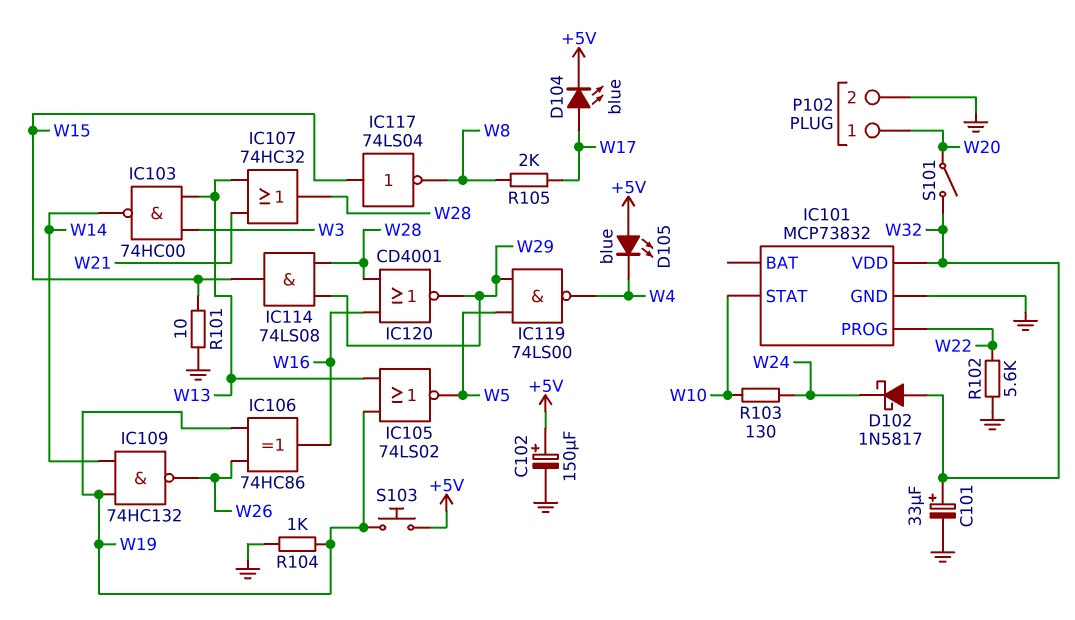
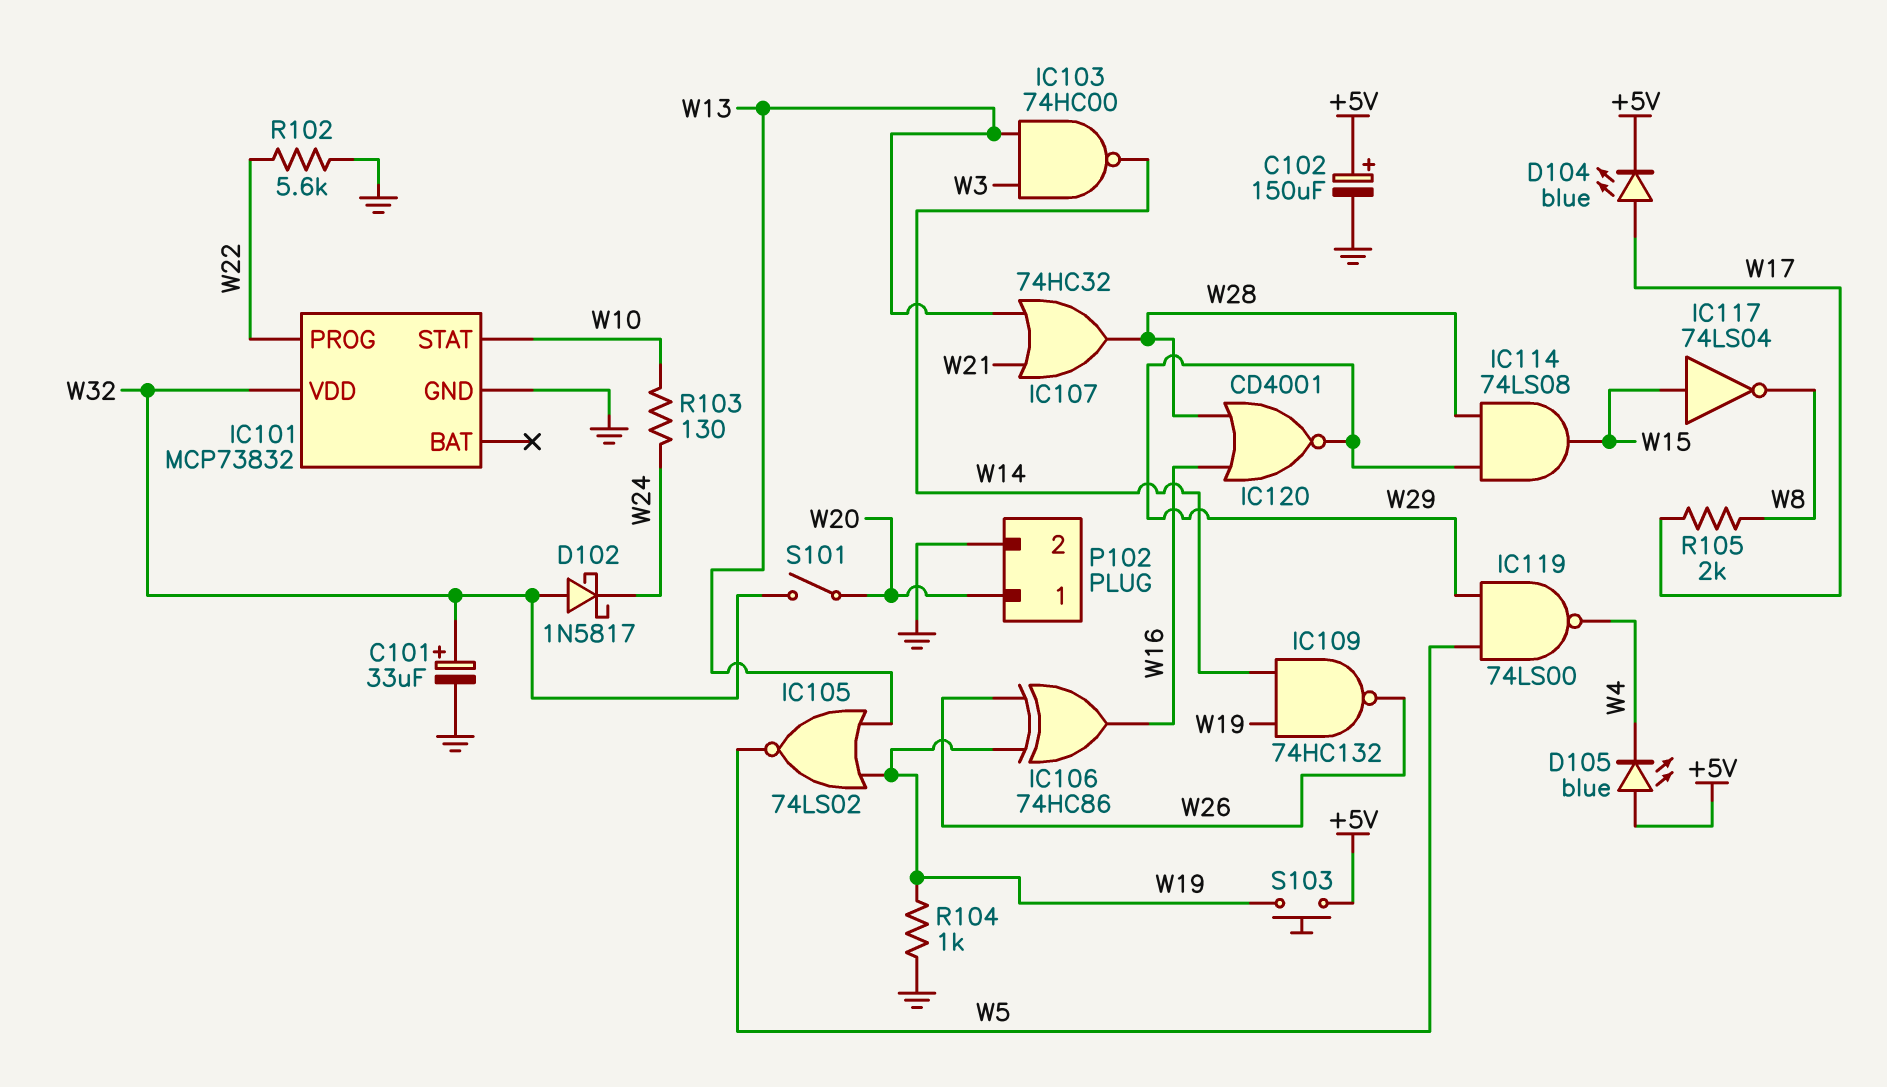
R101: 10 (GND, W15) -> none

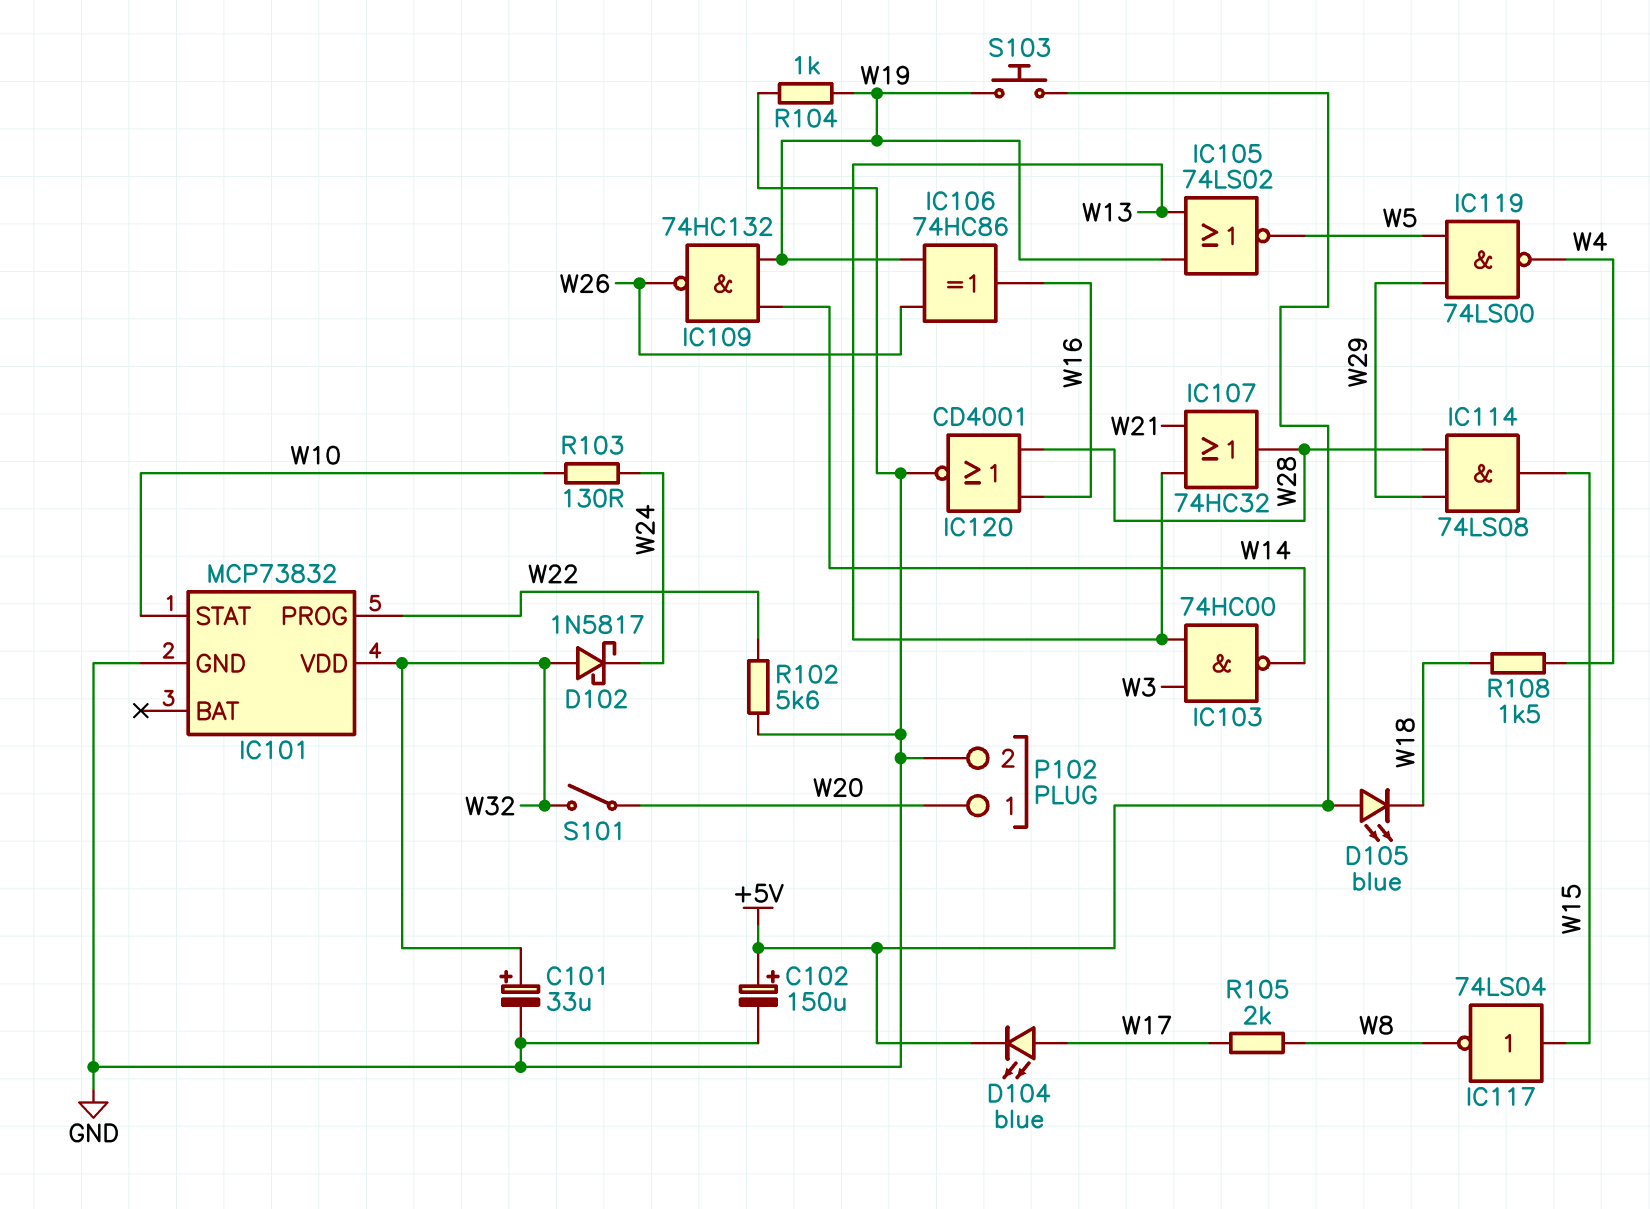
D105: LED blue (A +5V, K W4) -> LED blue (A +5V, K W18)
IC120: NOR CD4001 (in W16, in W28, out W29) -> NOR CD4001 (in W16, in W28, out GND)
R108: none -> 1.5k (W4, W18)

